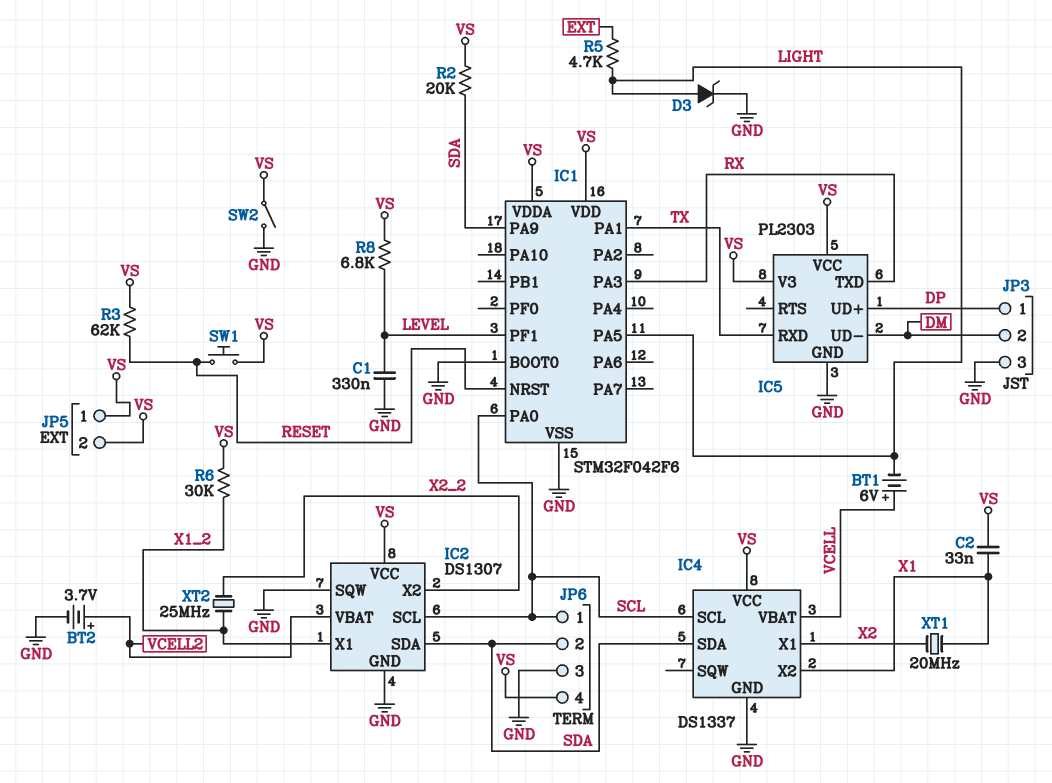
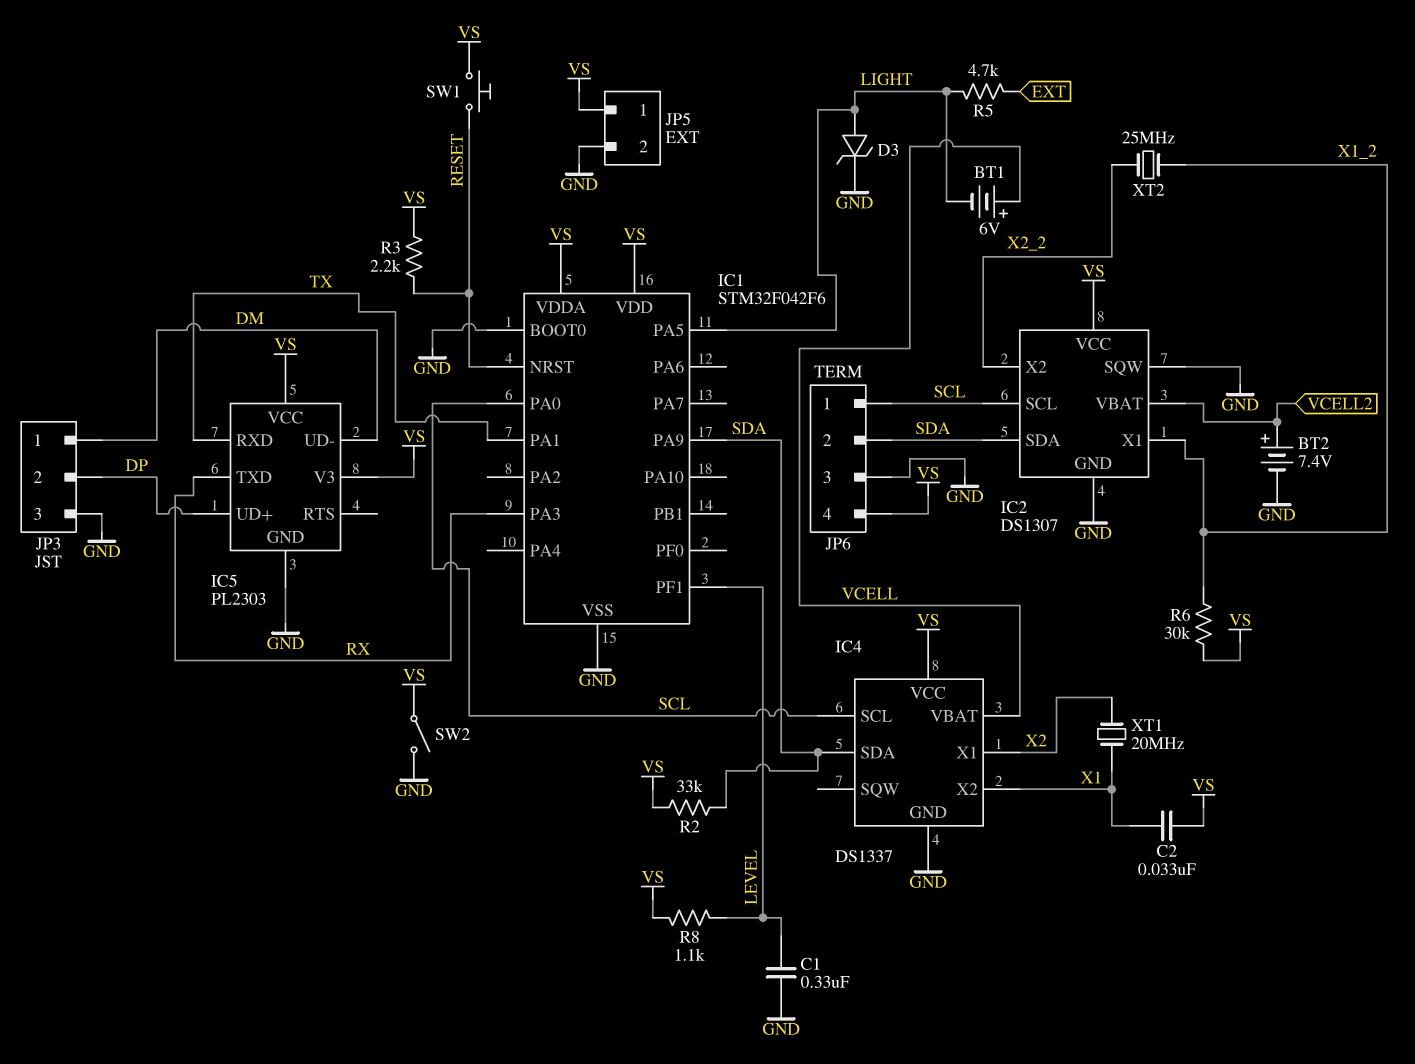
BT2: 3.7V (plus VCELL2, minus GND) -> 7.4V (plus VCELL2, minus GND)
JP3 pin 1: DP -> DM
JP3 pin 2: DM -> DP
JP5 pin 2: VS -> GND
R2: 20k (SDA, VS) -> 33k (SDA, VS)
R3: 62k (RESET, VS) -> 2.2k (RESET, VS)
R8: 6.8k (LEVEL, VS) -> 1.1k (LEVEL, VS)

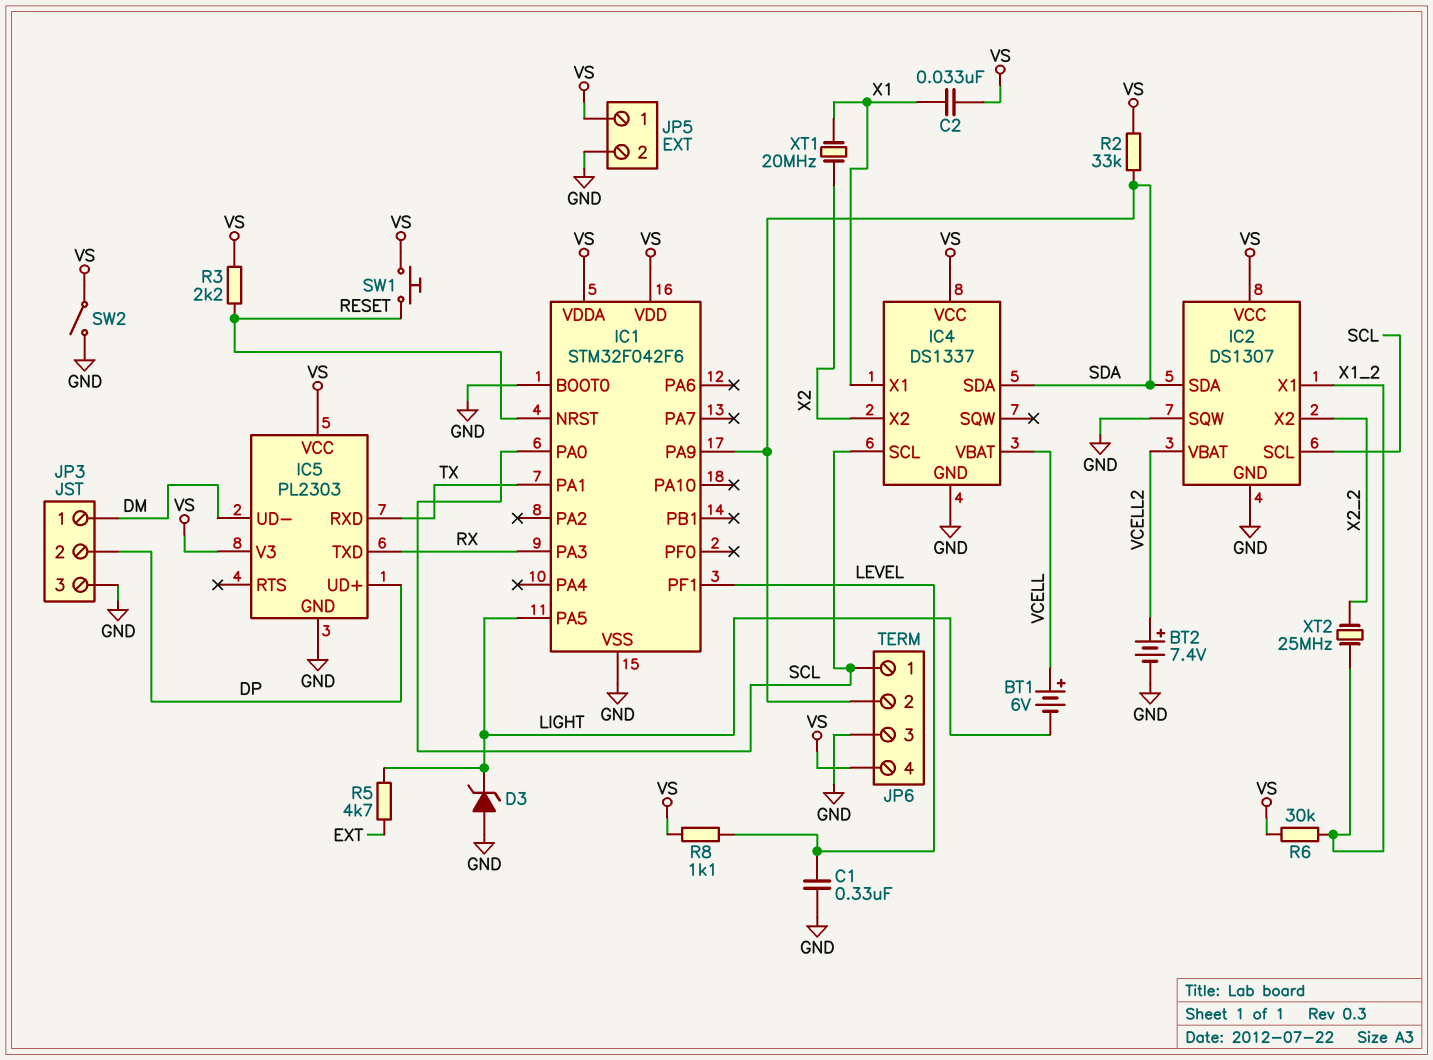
D3: zener (A LIGHT, K GND) -> zener (A GND, K LIGHT)
IC4 pin X1: X2 -> X1
IC4 pin X2: X1 -> X2

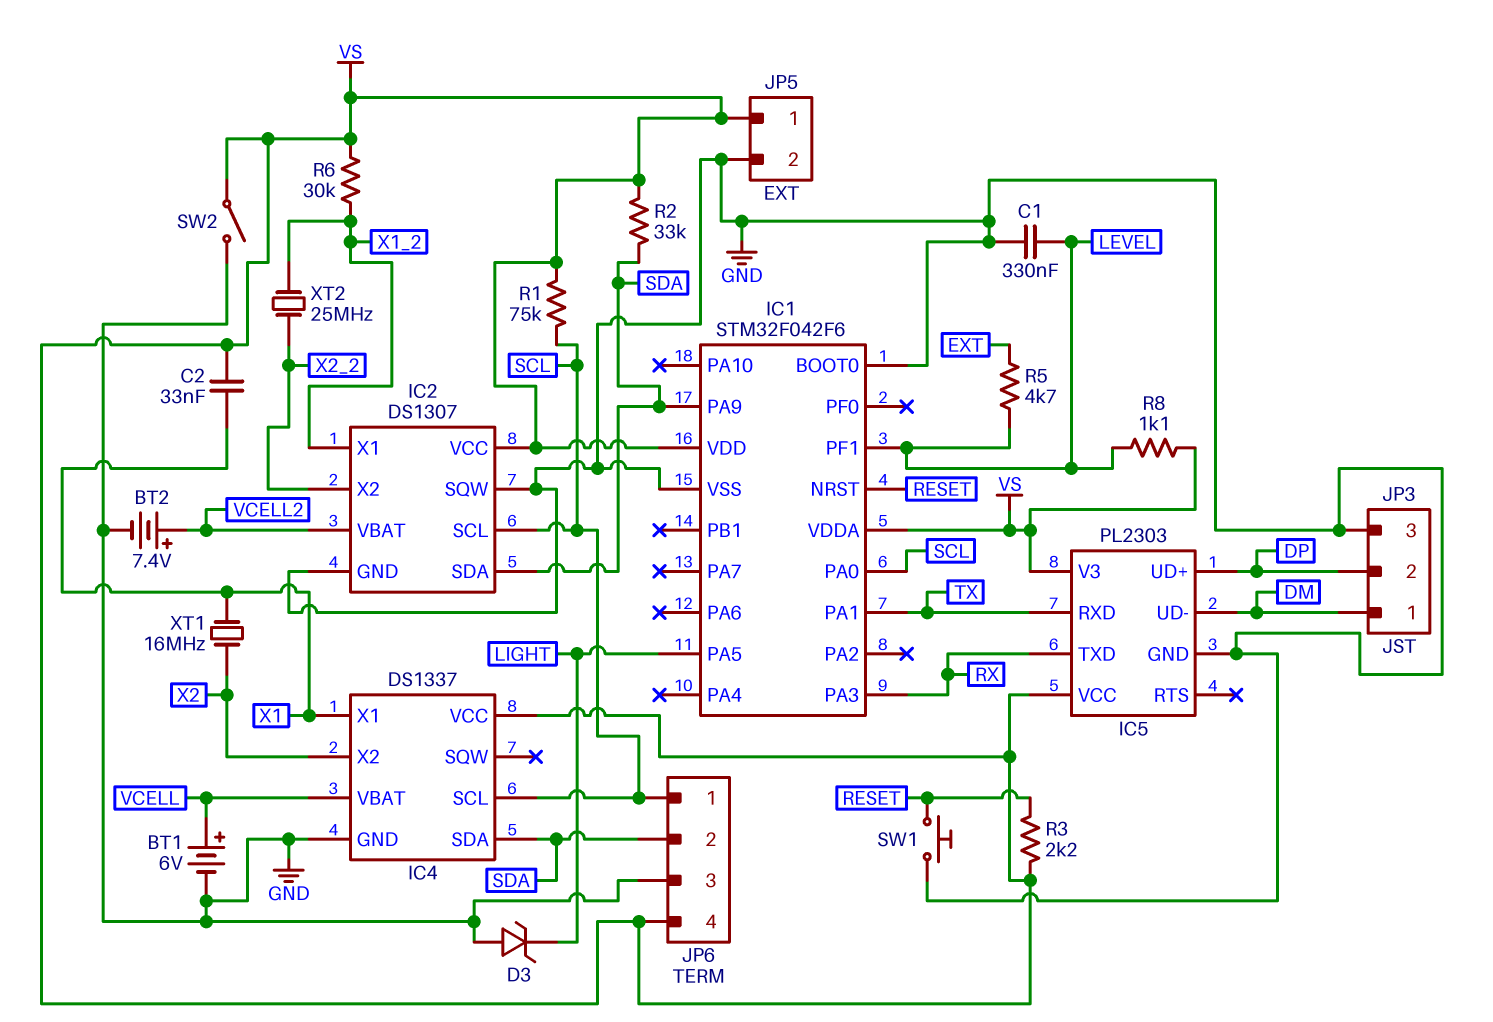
BT1: 6V (plus VCELL, minus LIGHT) -> 6V (plus VCELL, minus GND)
R1: none -> 75k (SCL, VS)
R5: 4.7k (EXT, LIGHT) -> 4.7k (EXT, LEVEL)
SW1: button (RESET, VS) -> button (GND, RESET)
XT1: 20MHz (X1, X2) -> 16MHz (X1, X2)

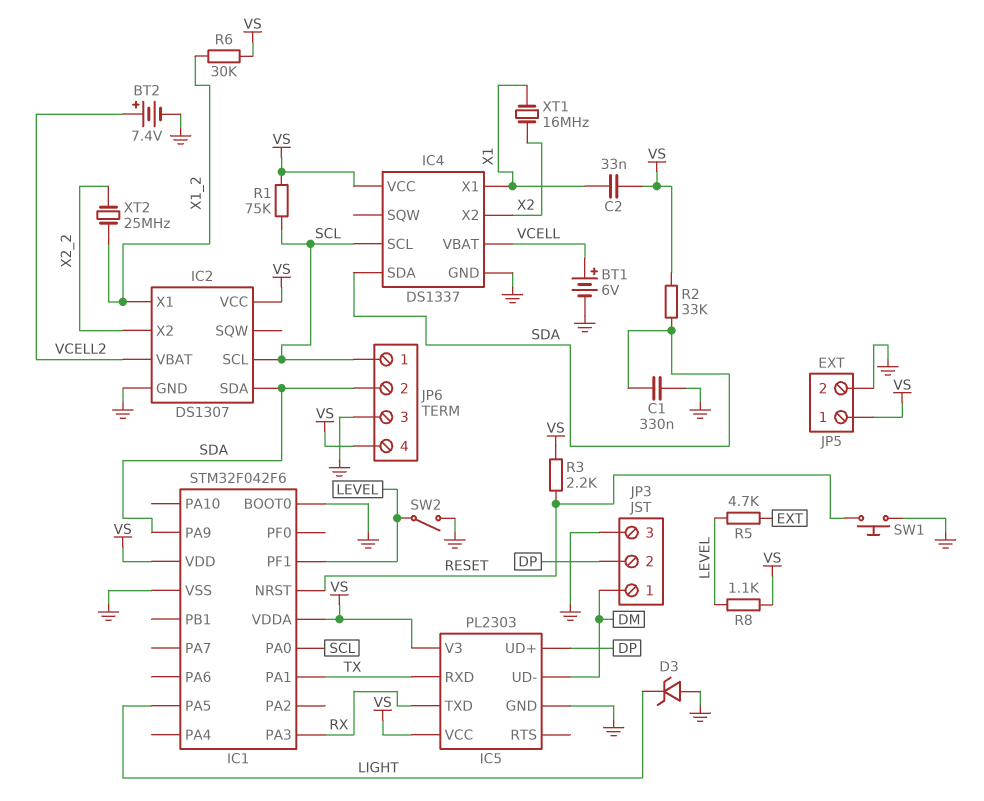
C1: 330nF (GND, LEVEL) -> 330nF (GND, SDA)
IC2 pin SQW: GND -> none
SW2: switch (GND, VS) -> switch (GND, LEVEL)

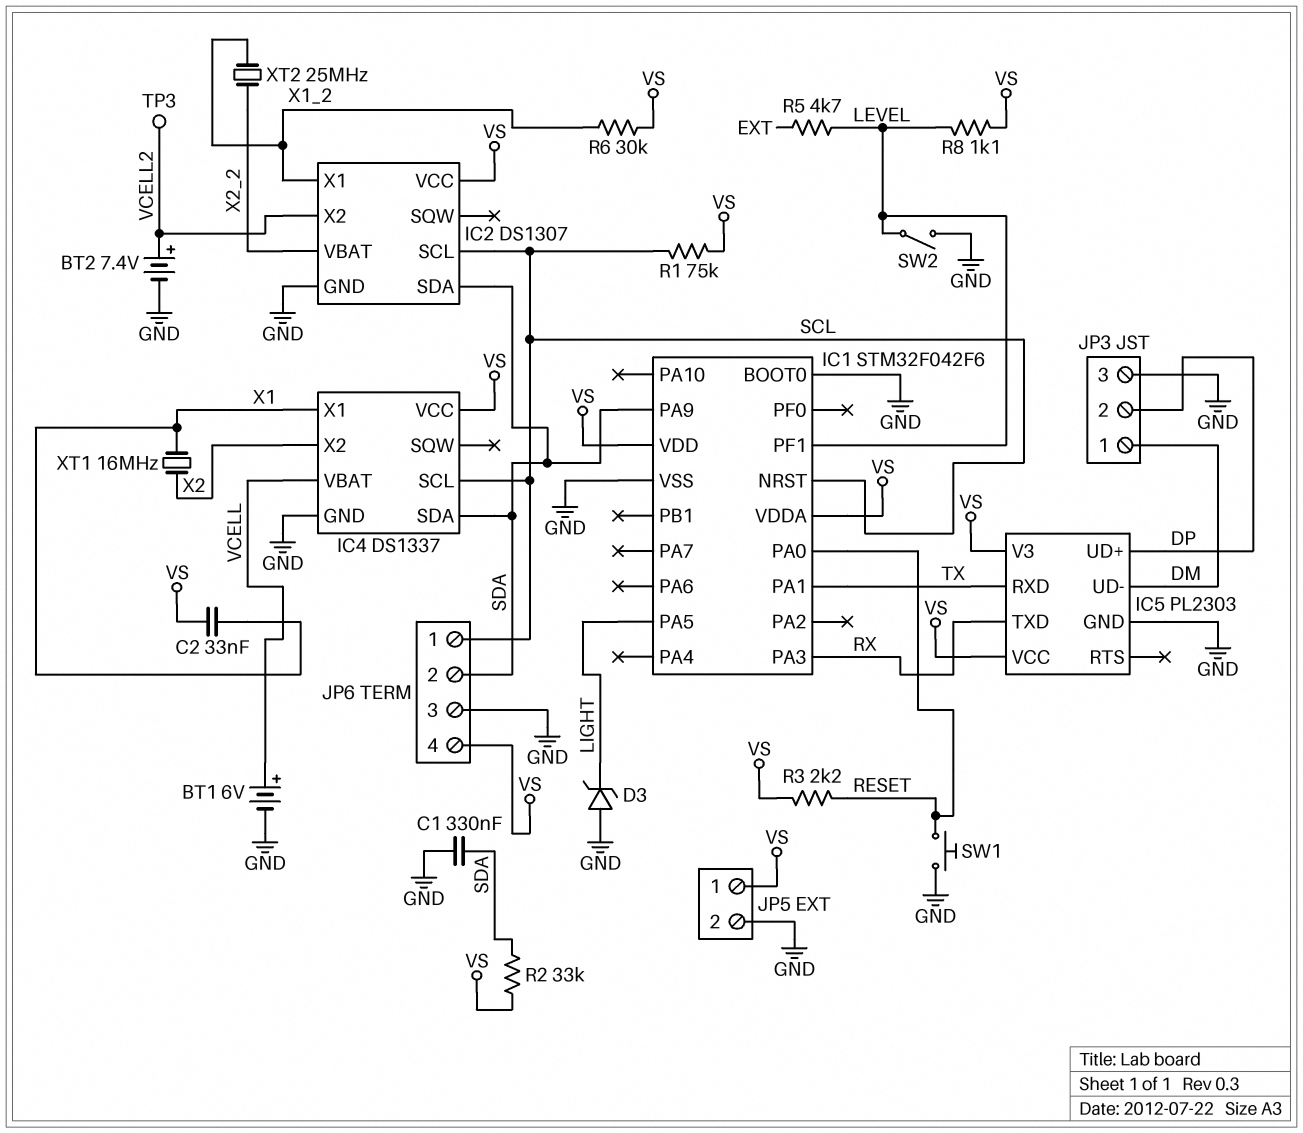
IC1 pin NRST: RESET -> SCL
IC1 pin PA0: SCL -> RESET
IC2 pin VBAT: VCELL2 -> X2_2
IC2 pin X2: X2_2 -> VCELL2
TP3: none -> test point (VCELL2)

